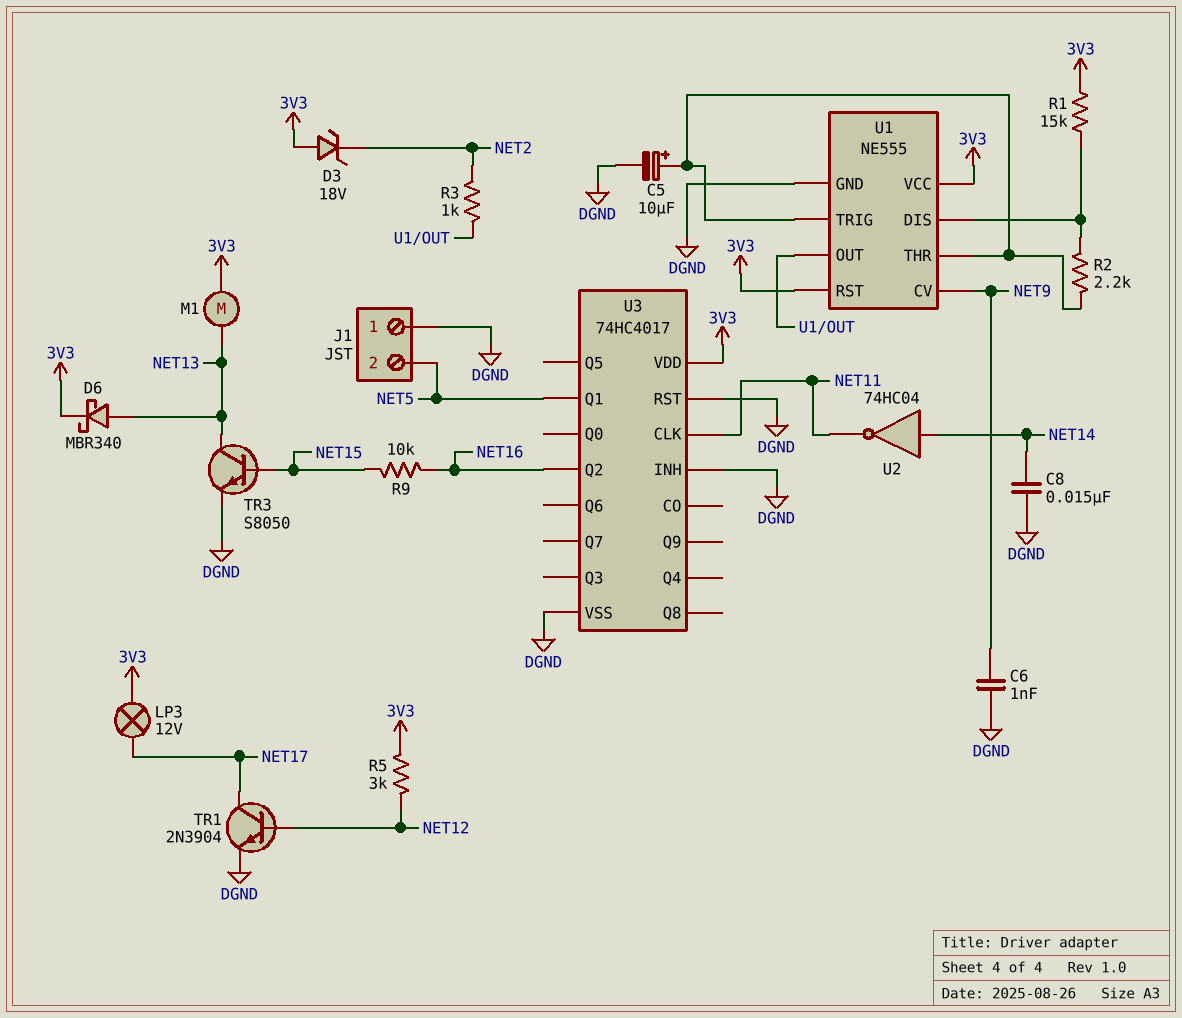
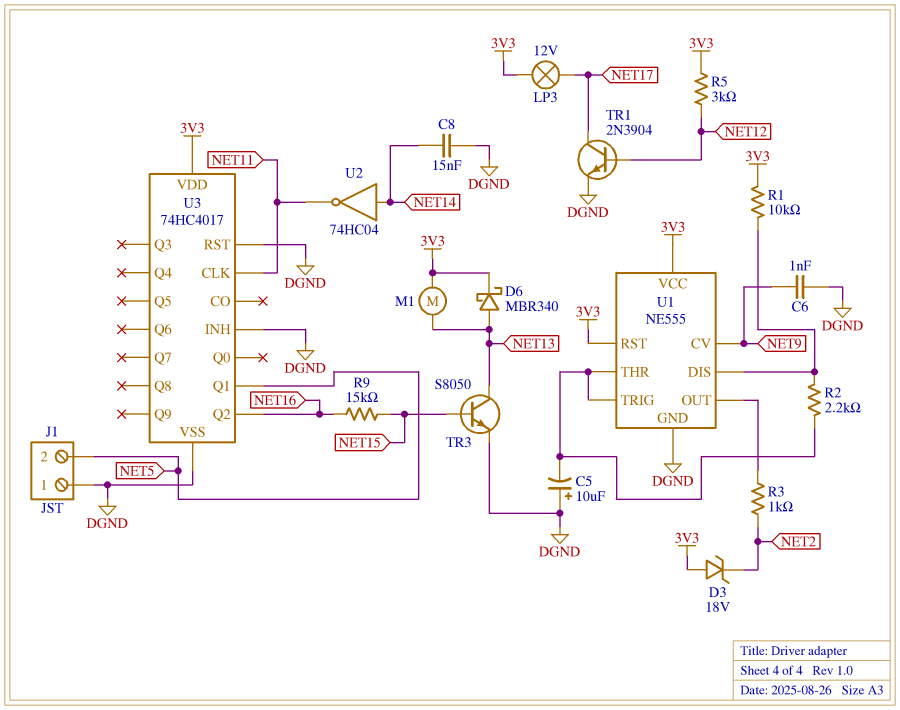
C5: 10uF (plus U1/THR, minus DGND) -> 10uF (plus DGND, minus U1/THR)
R1: 15k (3V3, U1/DIS) -> 10k (3V3, U1/DIS)
R9: 10k (NET15, NET16) -> 15k (NET15, NET16)

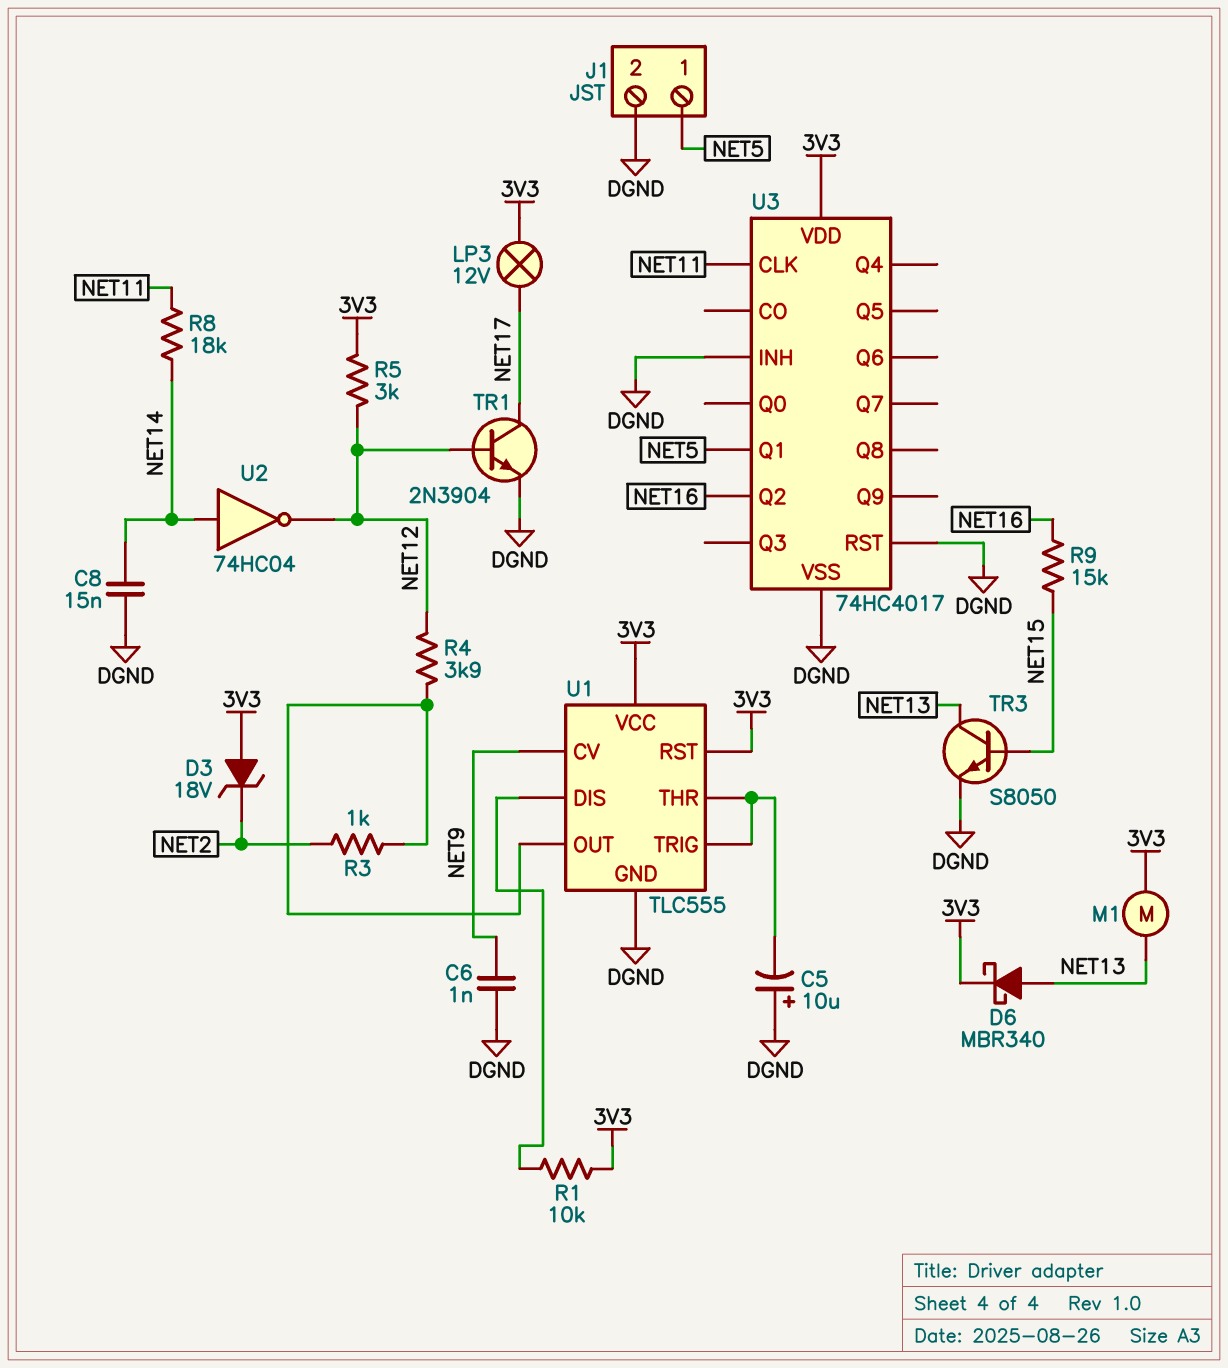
J1 pin 1: DGND -> NET5
J1 pin 2: NET5 -> DGND
R2: 2.2k (U1/DIS, U1/THR) -> none
R4: none -> 3.9k (NET12, U1/OUT)
R8: none -> 18k (NET11, NET14)
U1: NE555 -> TLC555
U2: NOT 74HC04 (in NET14, out NET11) -> NOT 74HC04 (in NET14, out NET12)

